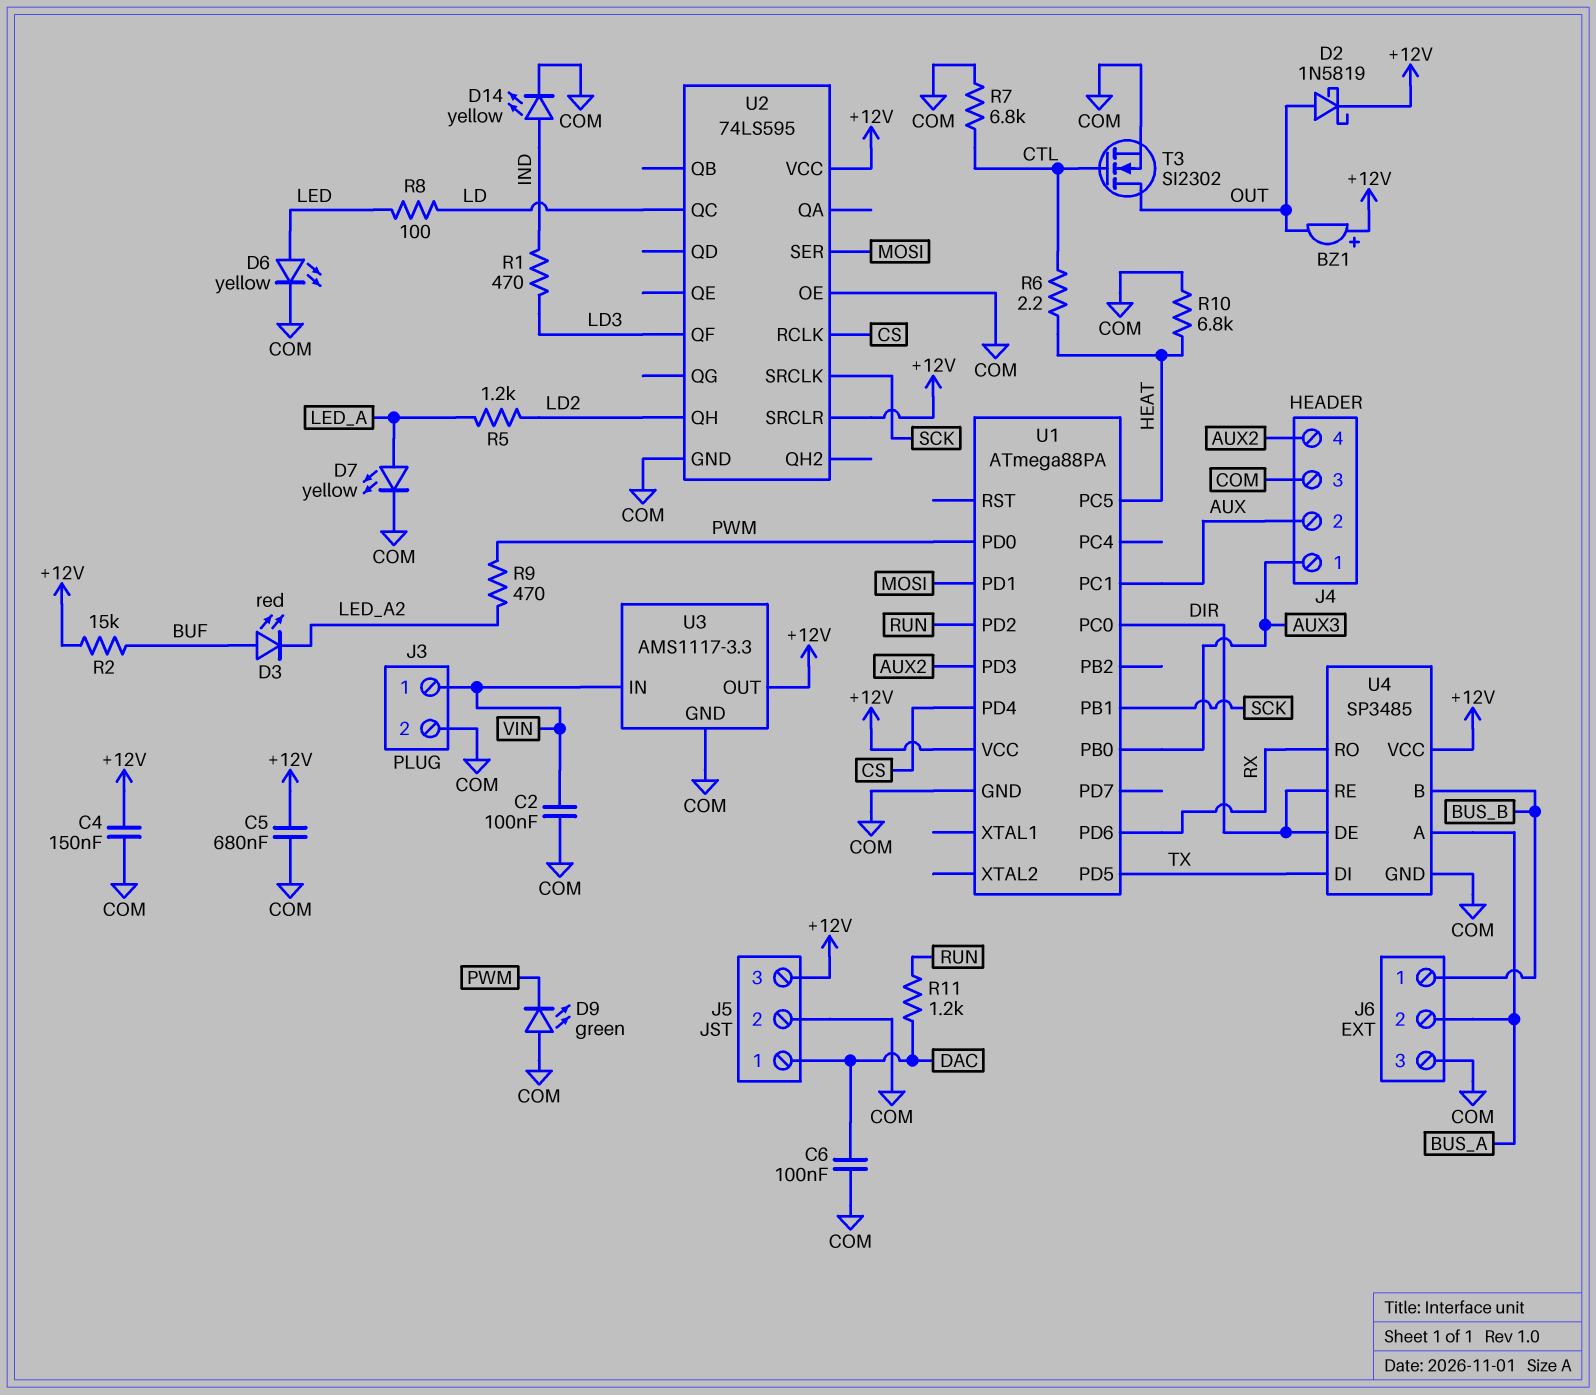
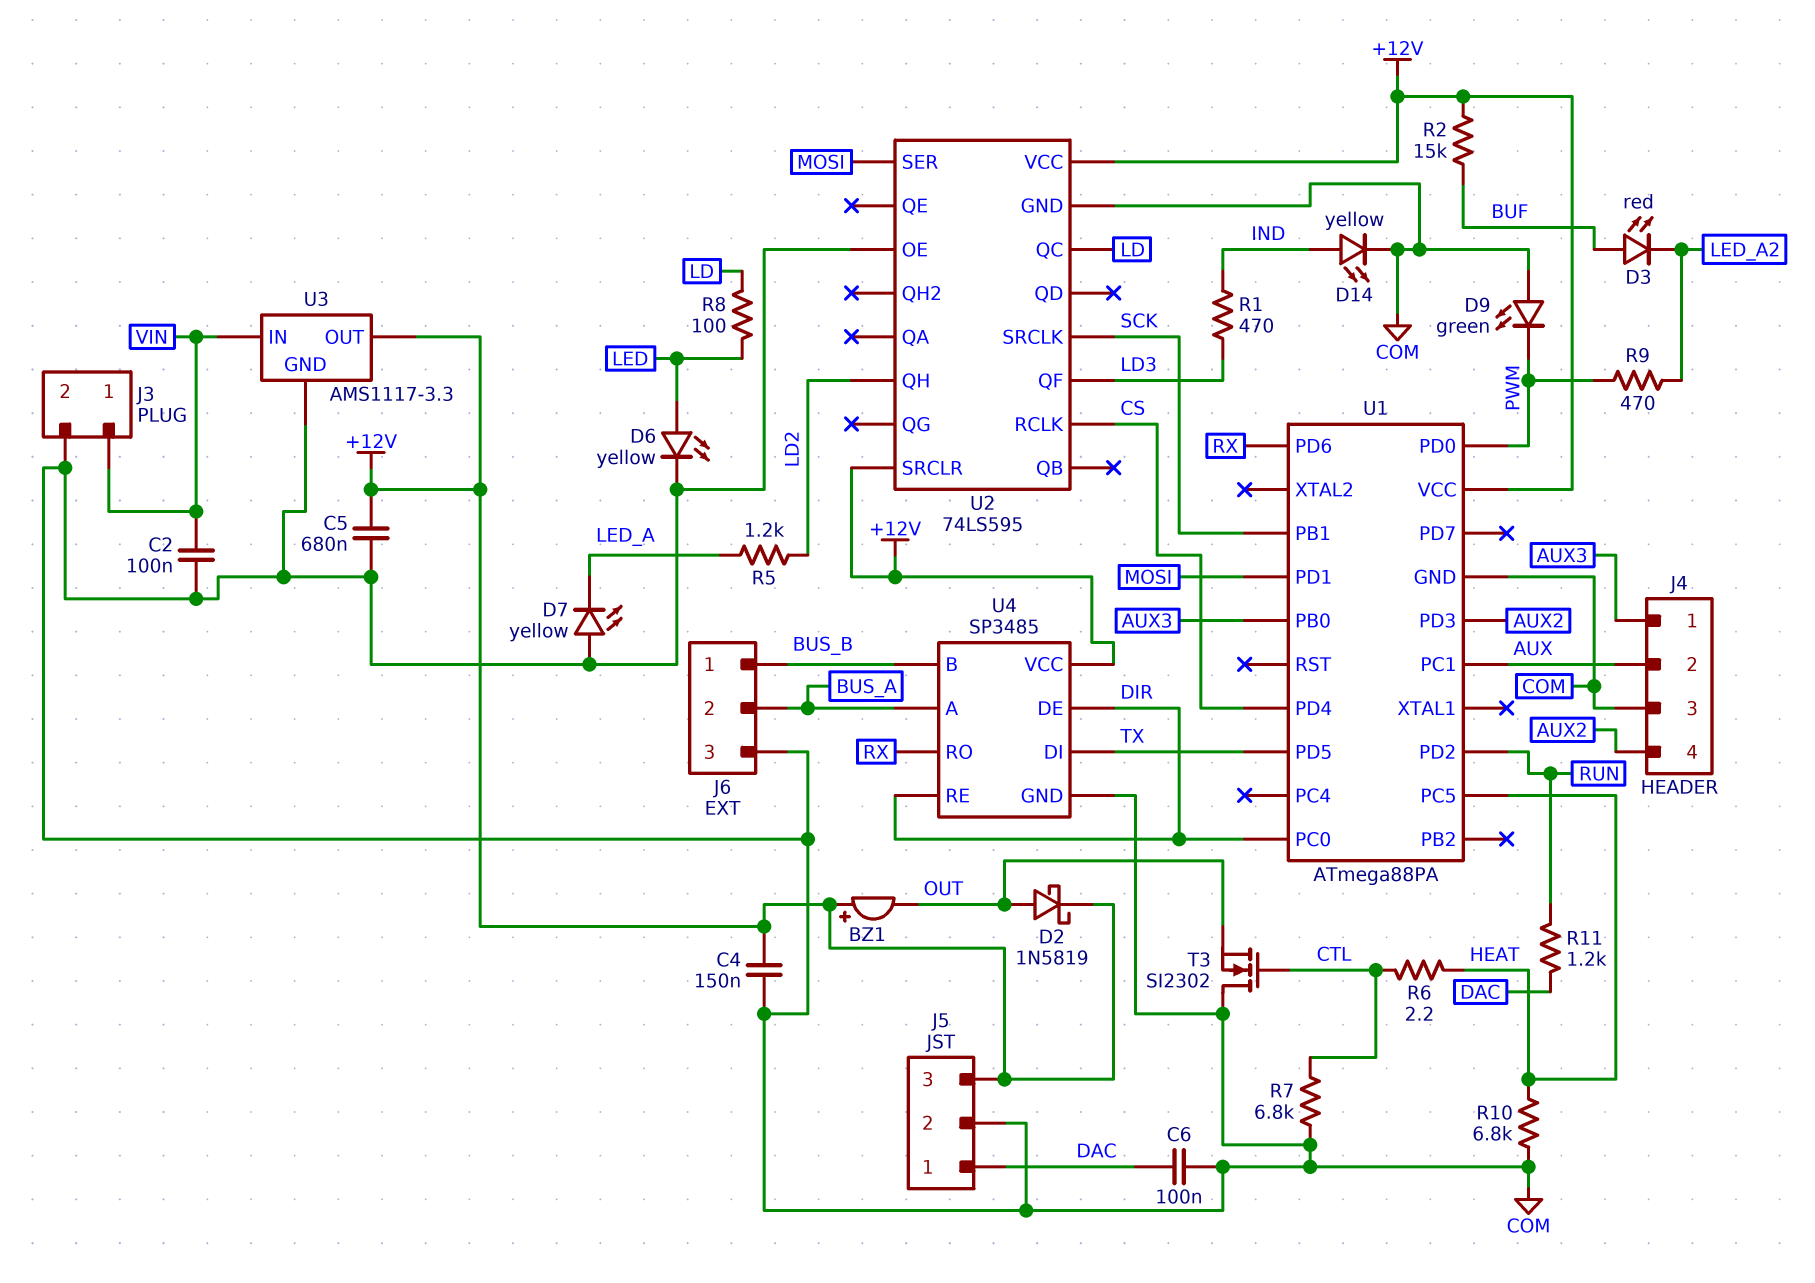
D7: LED yellow (A LED_A, K COM) -> LED yellow (A COM, K LED_A)
T3: NMOS SI2302 (G CTL, D OUT, S COM) -> NMOS SI2302 (G CTL, D COM, S OUT)

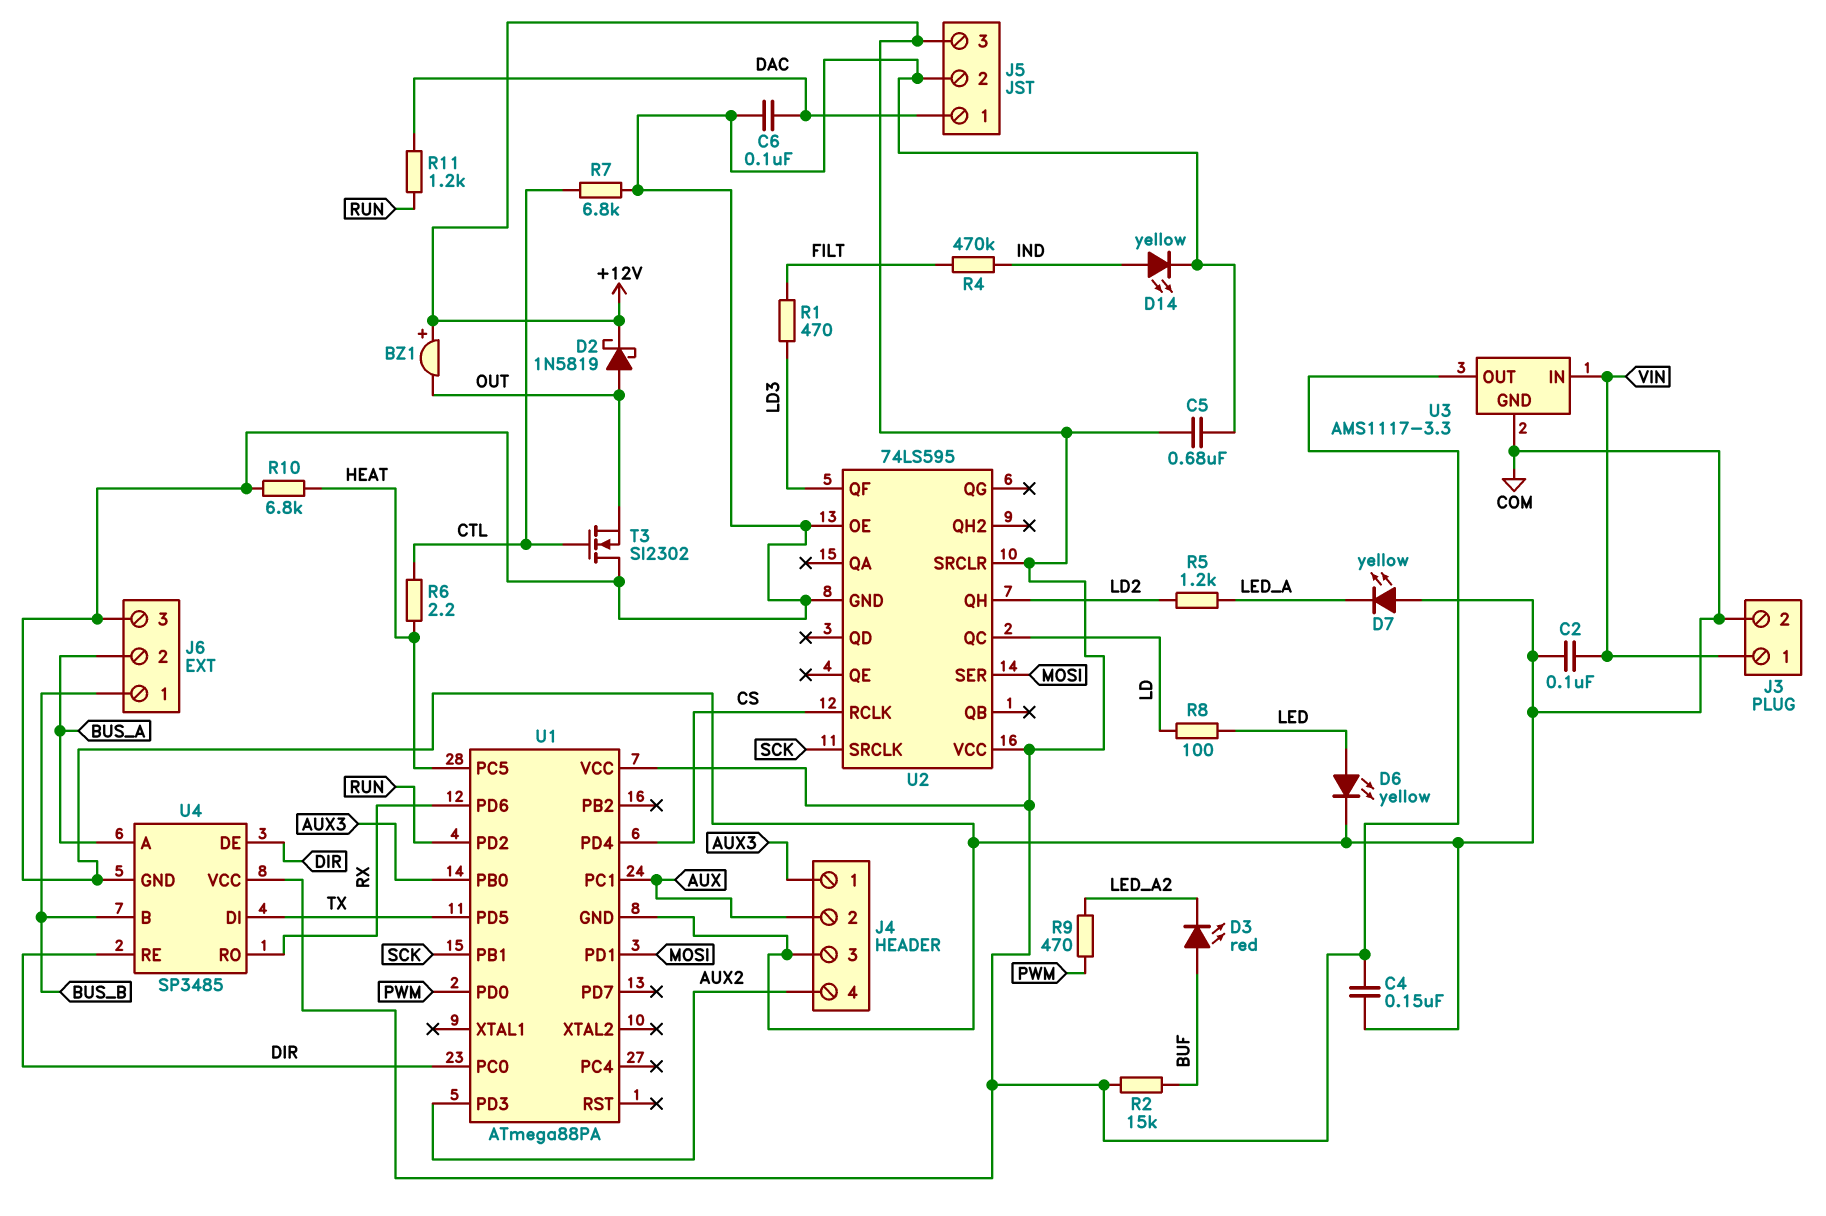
D9: LED green (A COM, K PWM) -> none
R1: 470 (IND, LD3) -> 470 (FILT, LD3)
R4: none -> 470k (FILT, IND)

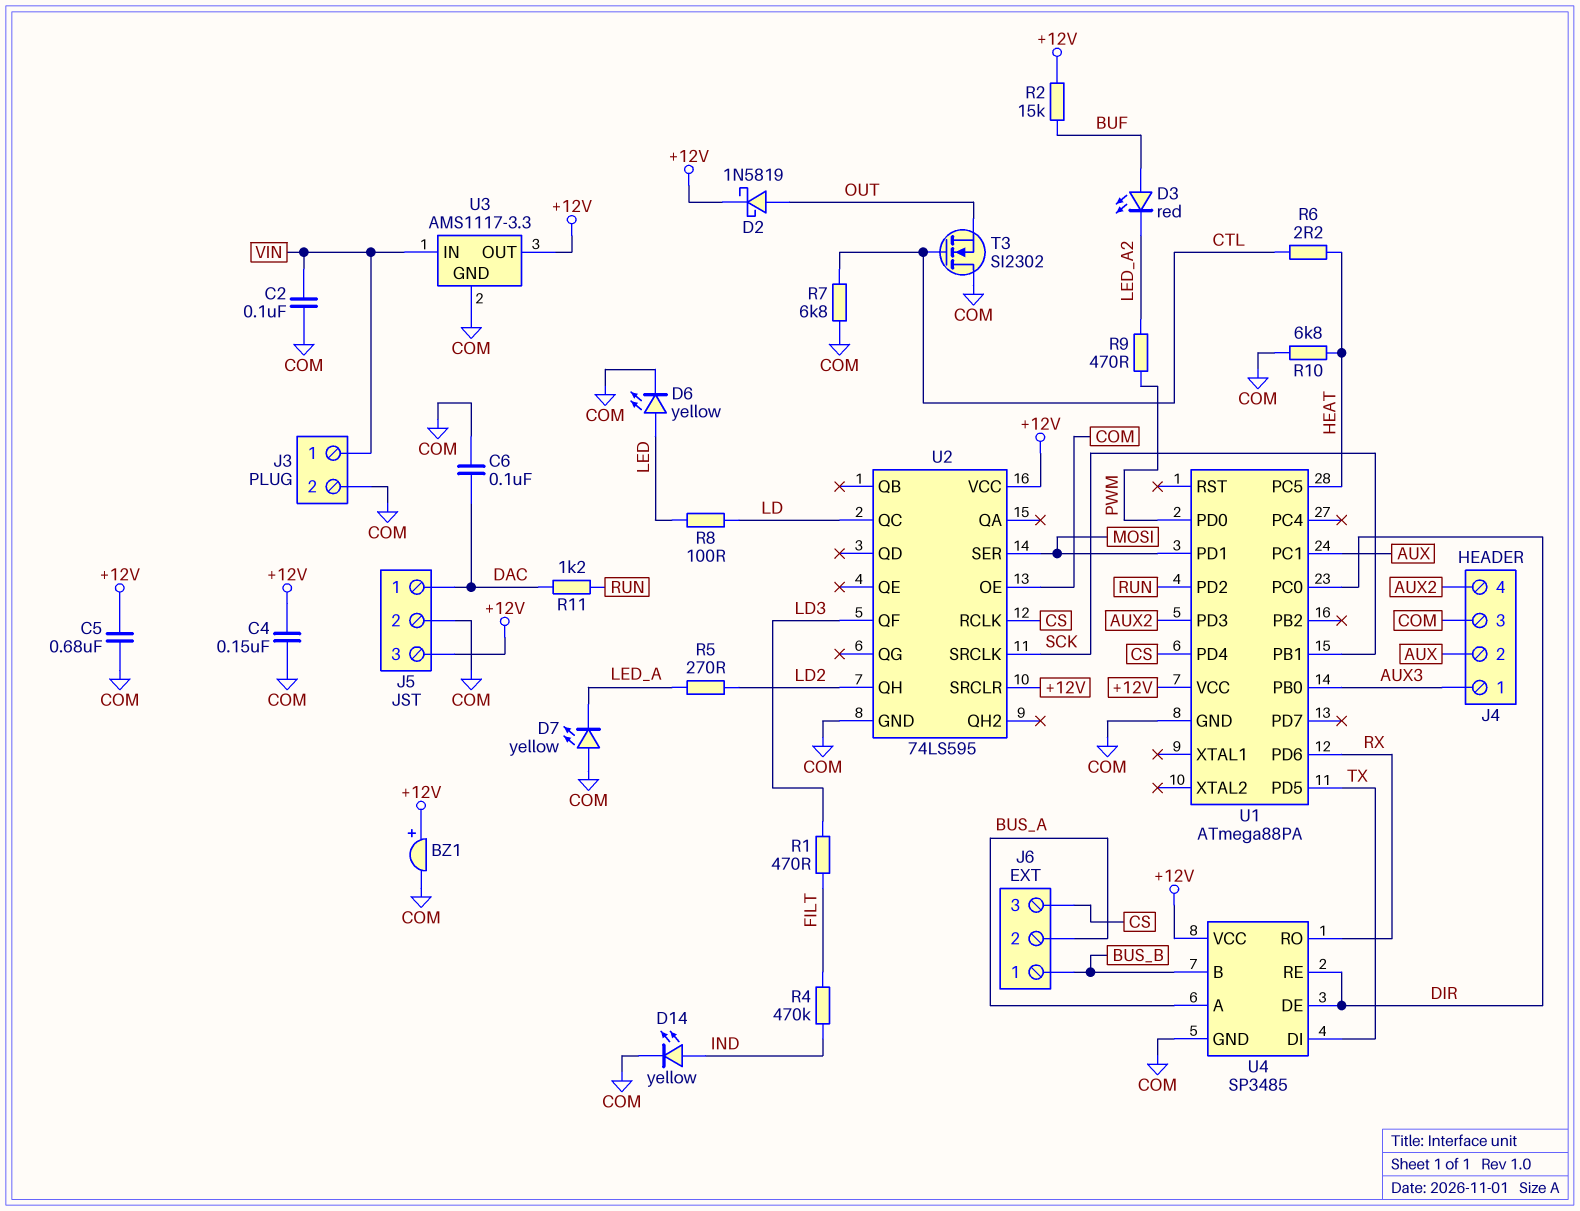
BZ1: buzzer (plus +12V, minus OUT) -> buzzer (plus +12V, minus COM)
J6 pin 3: COM -> CS
R5: 1.2k (LD2, LED_A) -> 270 (LD2, LED_A)

